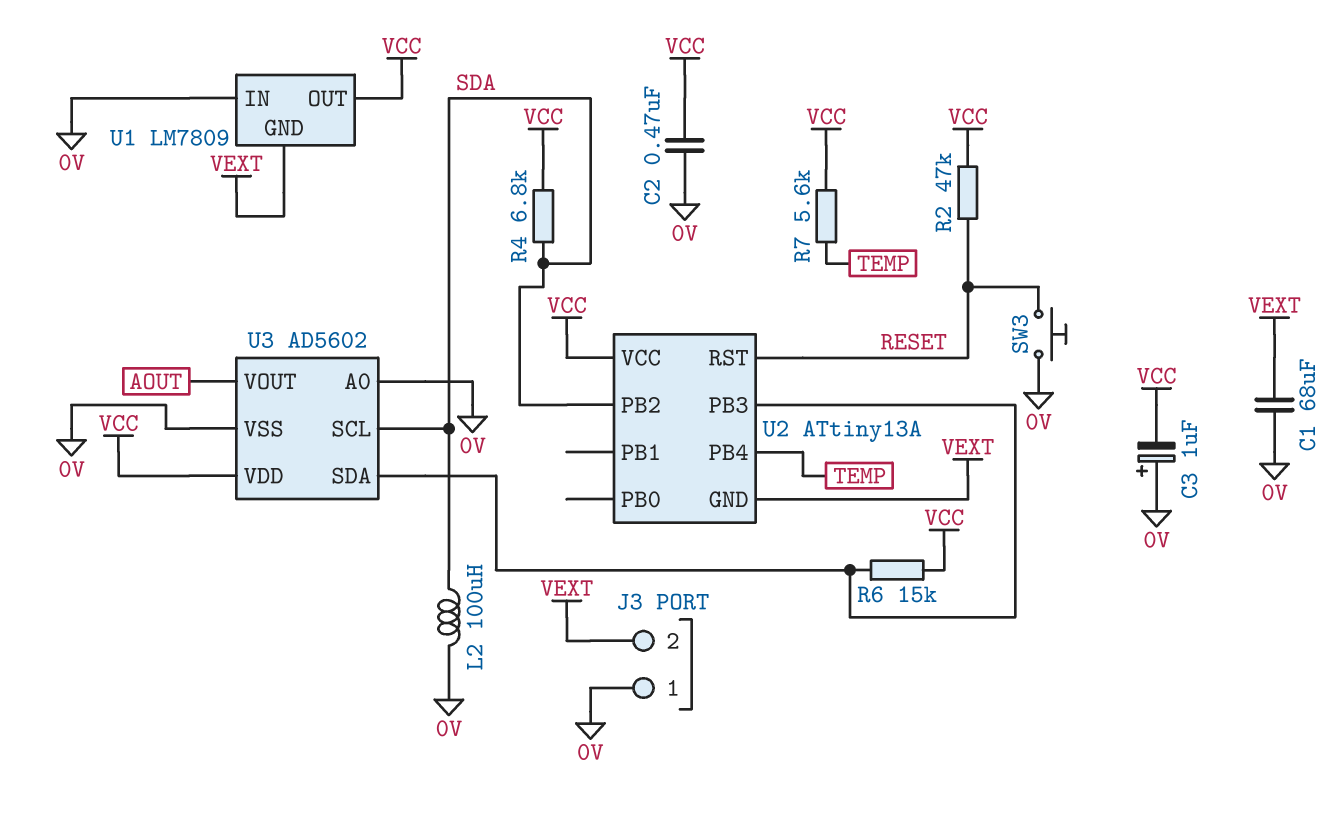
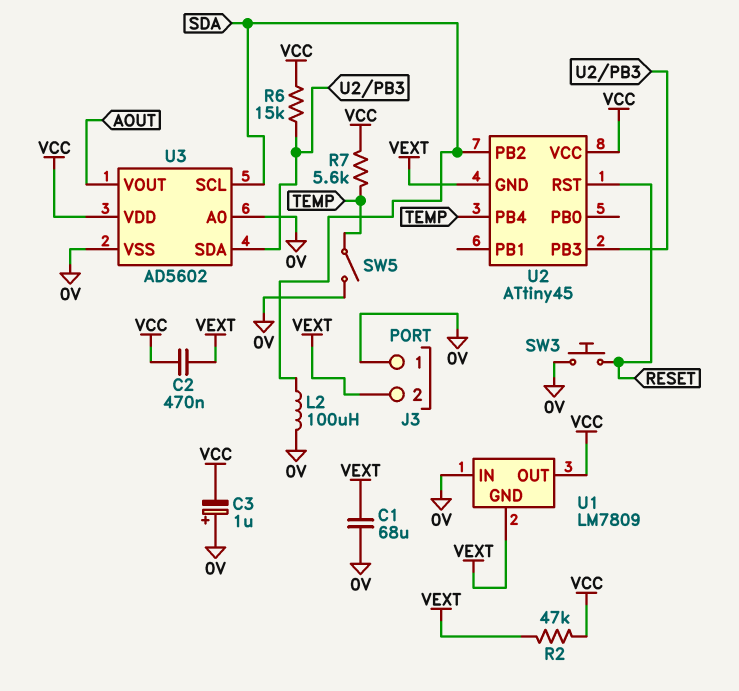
C2: 470nF (0V, VCC) -> 470nF (VCC, VEXT)
R2: 47k (RESET, VCC) -> 47k (VCC, VEXT)
R4: 6.8k (SDA, VCC) -> none
SW5: none -> switch (0V, TEMP)
U2: ATtiny13A -> ATtiny45

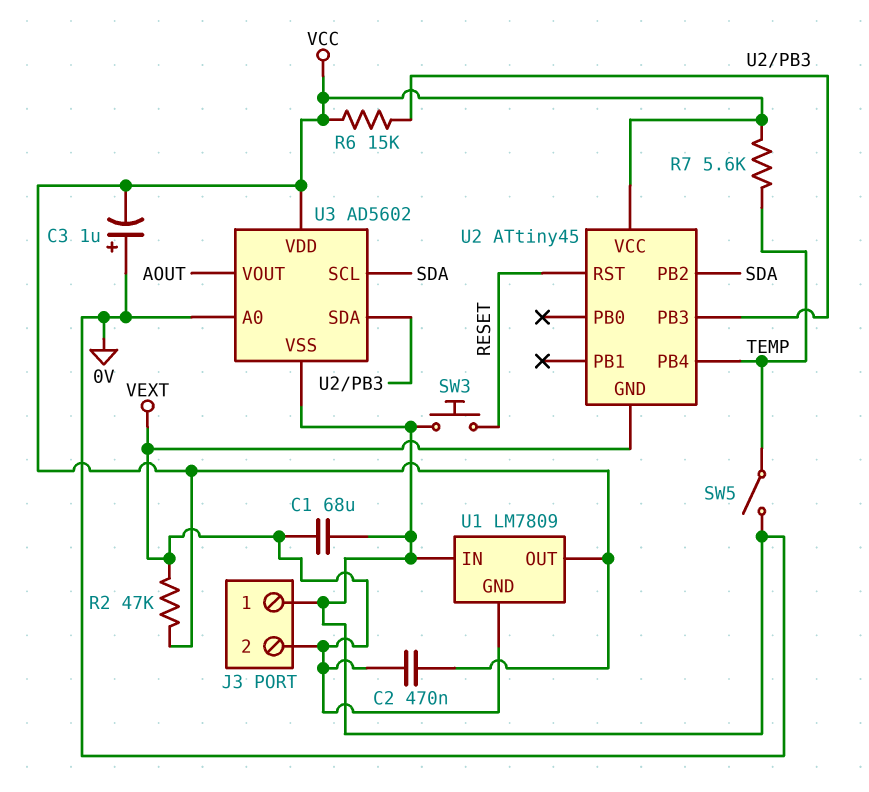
L2: 100uH (0V, SDA) -> none

